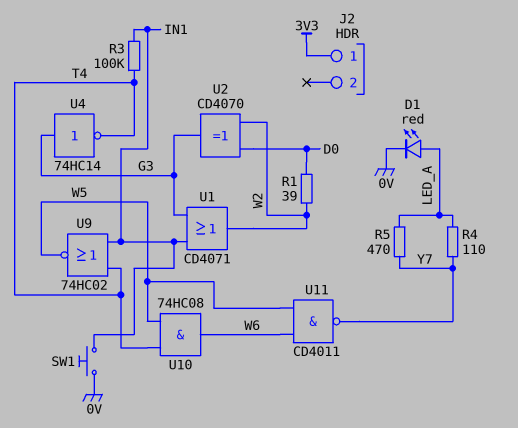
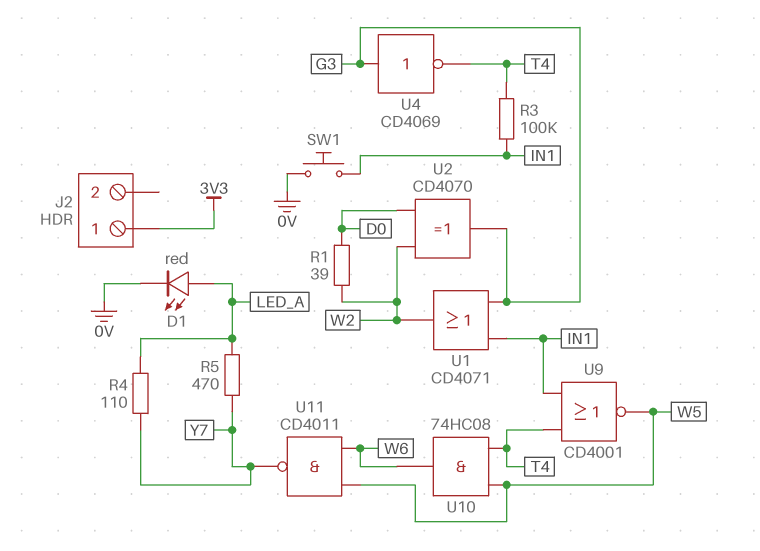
U4: NOT 74HC14 (in G3, out T4) -> NOT CD4069 (in G3, out T4)
U9: NOR 74HC02 (in IN1, in T4, out W5) -> NOR CD4001 (in IN1, in T4, out W5)

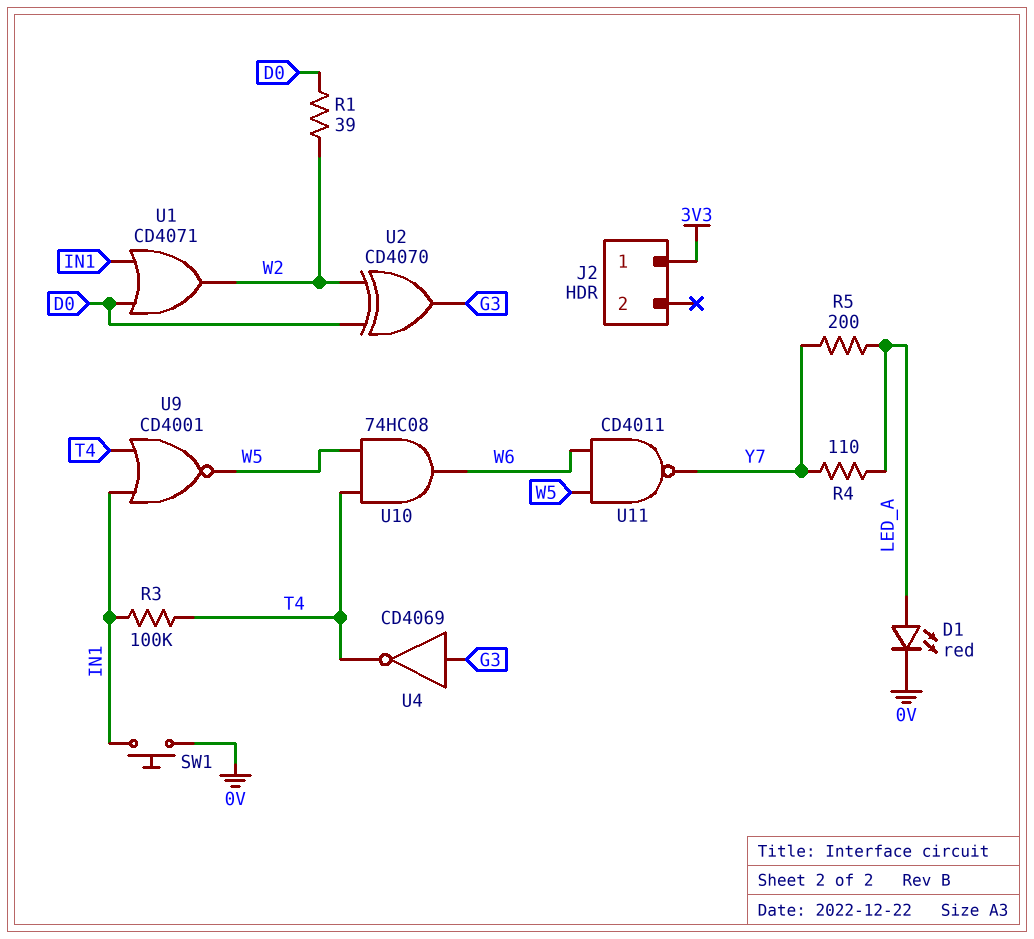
R5: 470 (LED_A, Y7) -> 200 (LED_A, Y7)
U1: OR CD4071 (in G3, in IN1, out W2) -> OR CD4071 (in D0, in IN1, out W2)

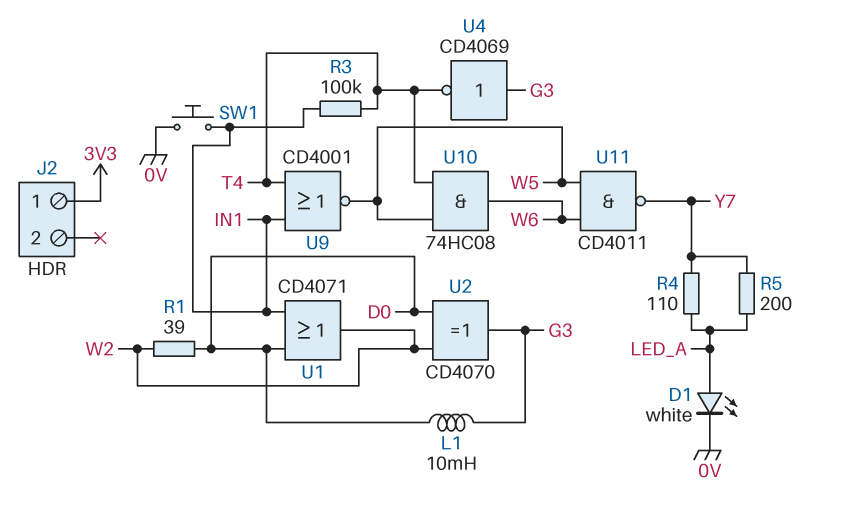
D1: LED red (A LED_A, K 0V) -> LED white (A LED_A, K 0V)
L1: none -> 10mH (D0, G3)

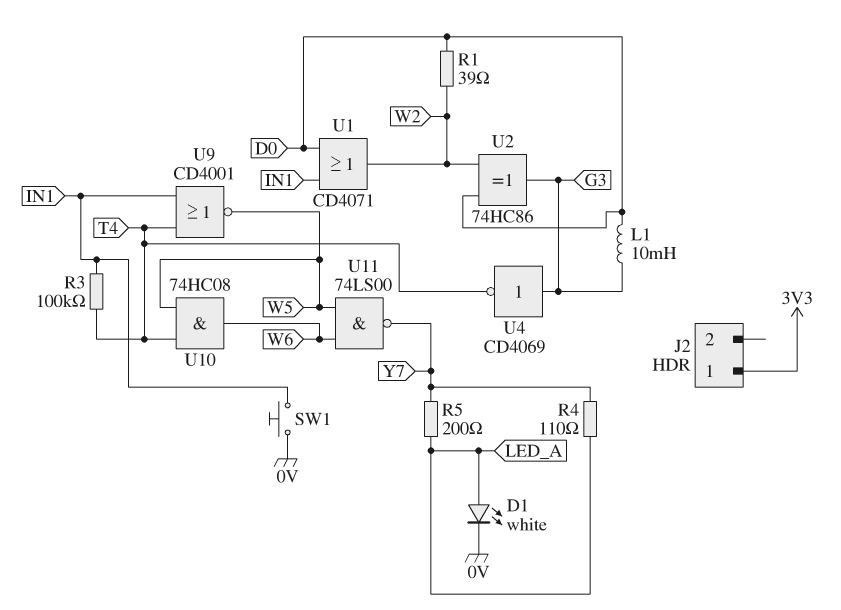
U2: XOR CD4070 (in D0, in W2, out G3) -> XOR 74HC86 (in D0, in W2, out G3)
U11: NAND CD4011 (in W5, in W6, out Y7) -> NAND 74LS00 (in W5, in W6, out Y7)

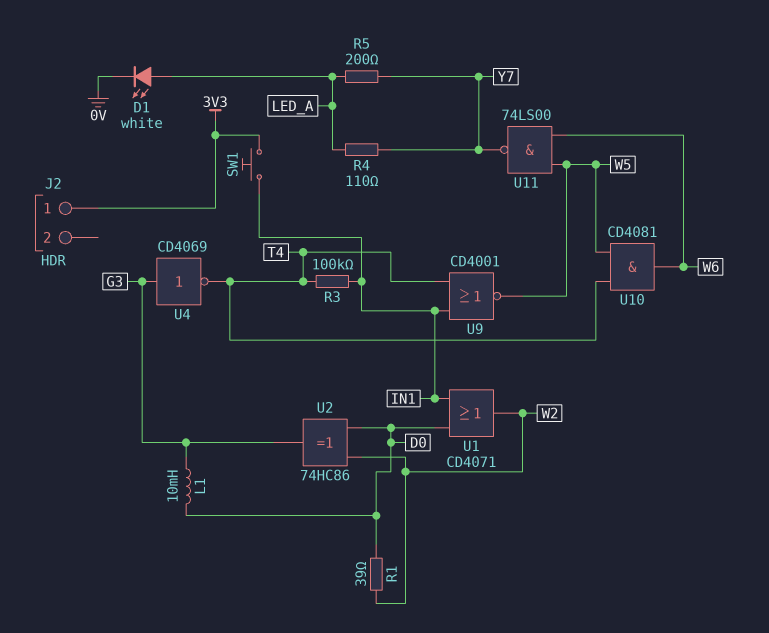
SW1: button (0V, IN1) -> button (3V3, IN1)
U10: AND 74HC08 (in T4, in W5, out W6) -> AND CD4081 (in T4, in W5, out W6)

